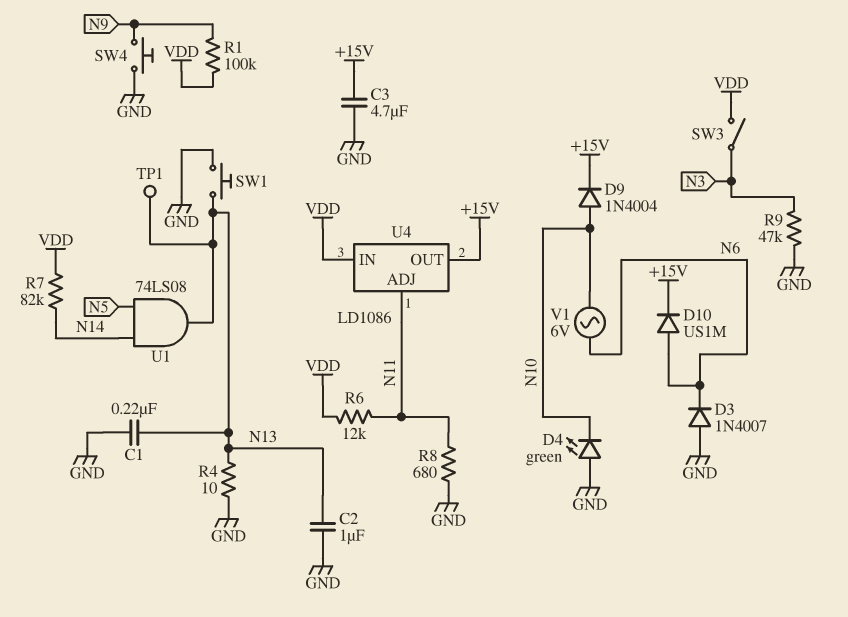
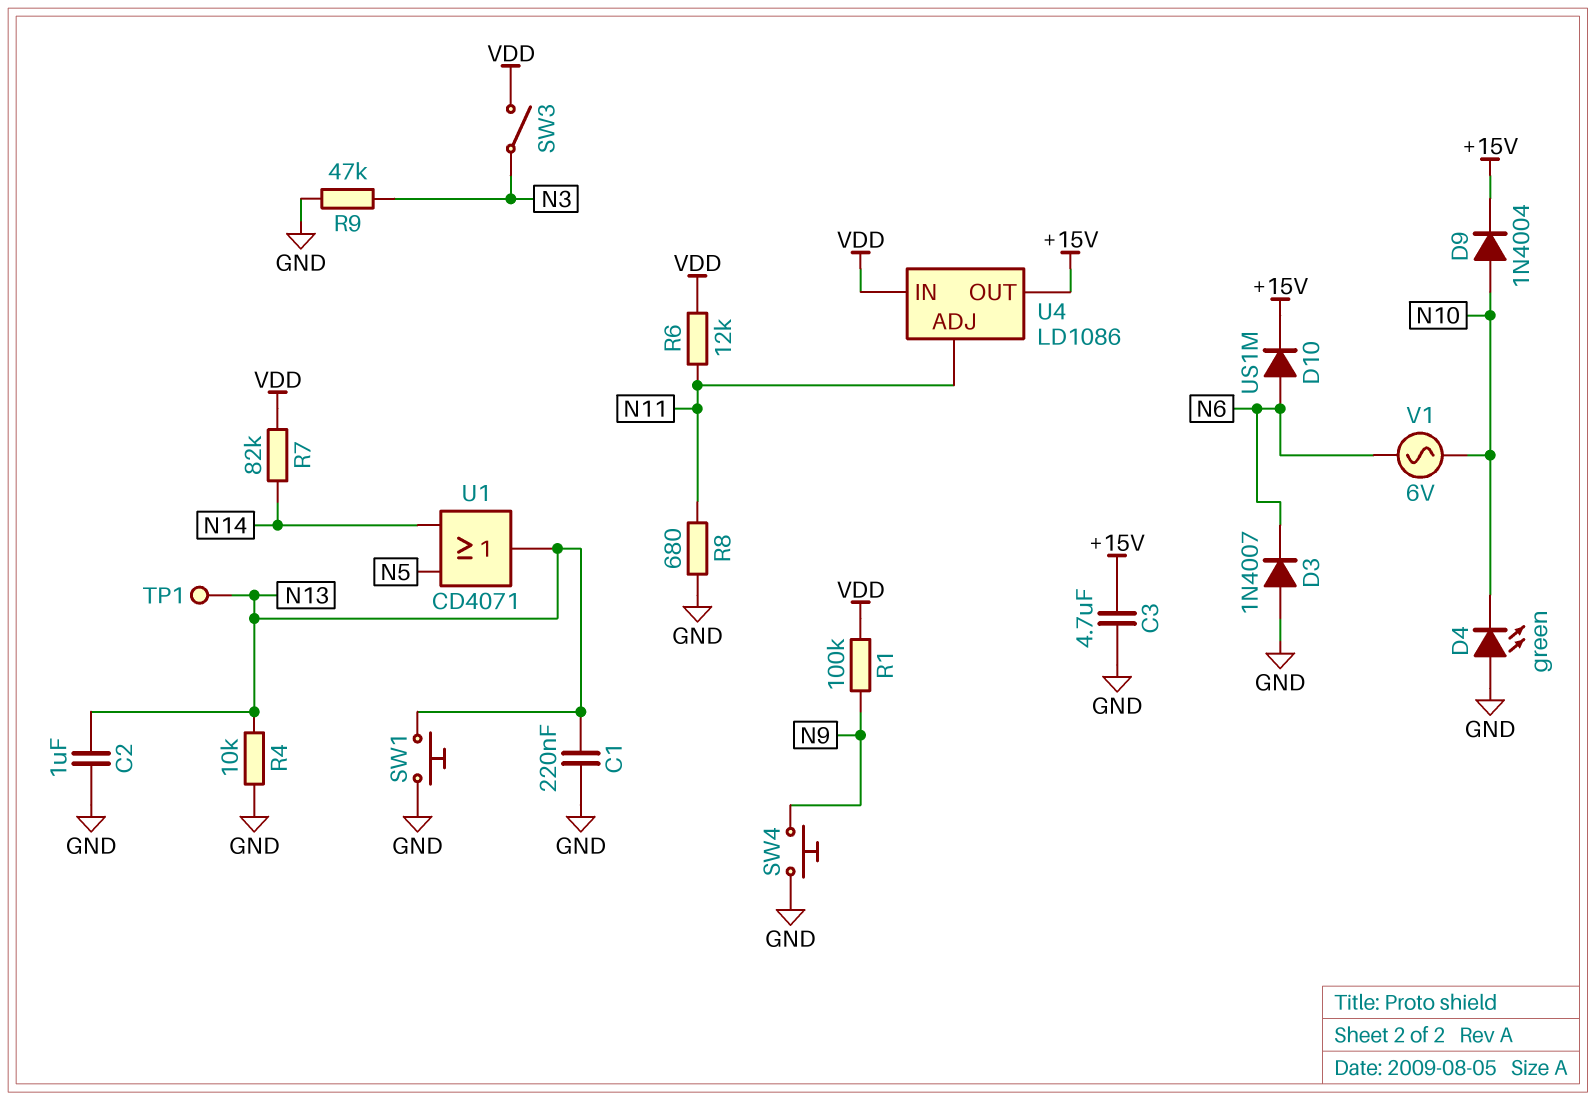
R4: 10 (GND, N13) -> 10k (GND, N13)
U1: AND 74LS08 (in N5, in N14, out N13) -> OR CD4071 (in N5, in N14, out N13)

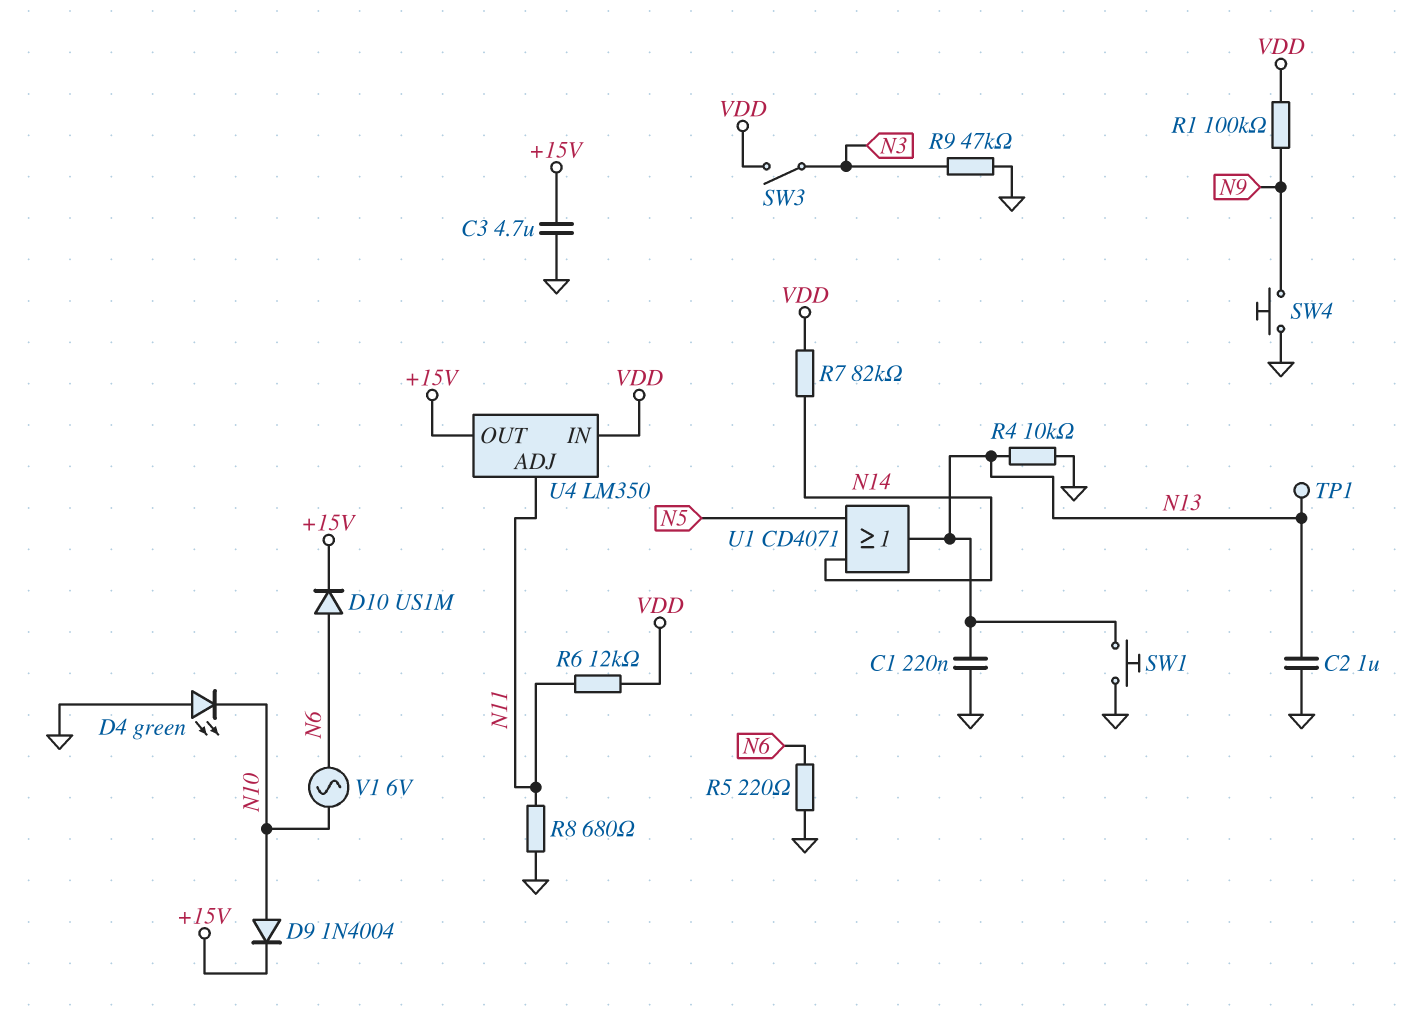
D3: diode 1N4007 (A GND, K N6) -> none
R5: none -> 220 (GND, N6)
U4: LD1086 -> LM350

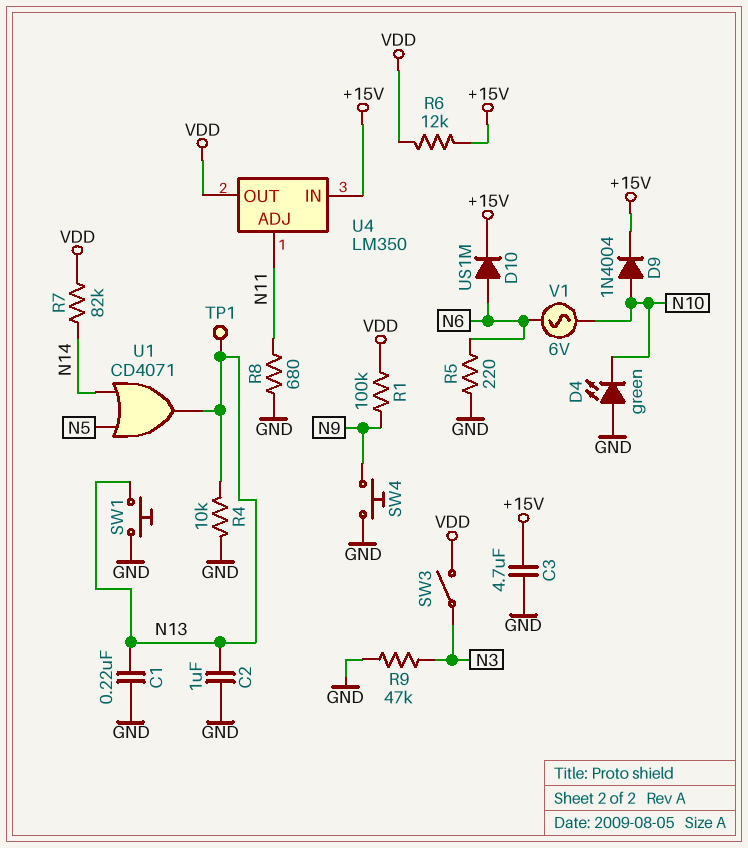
R6: 12k (N11, VDD) -> 12k (+15V, VDD)
U4 pin IN: VDD -> +15V
U4 pin OUT: +15V -> VDD

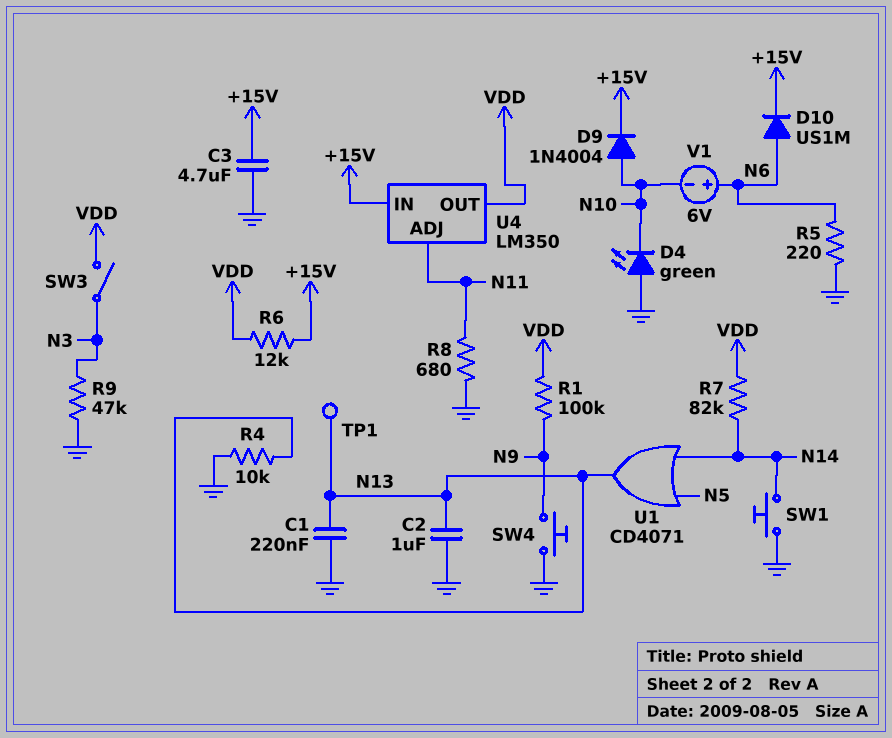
SW1: button (GND, N13) -> button (GND, N14)
V1: AC 6V (N6, N10) -> 6V (plus N6, minus N10)

